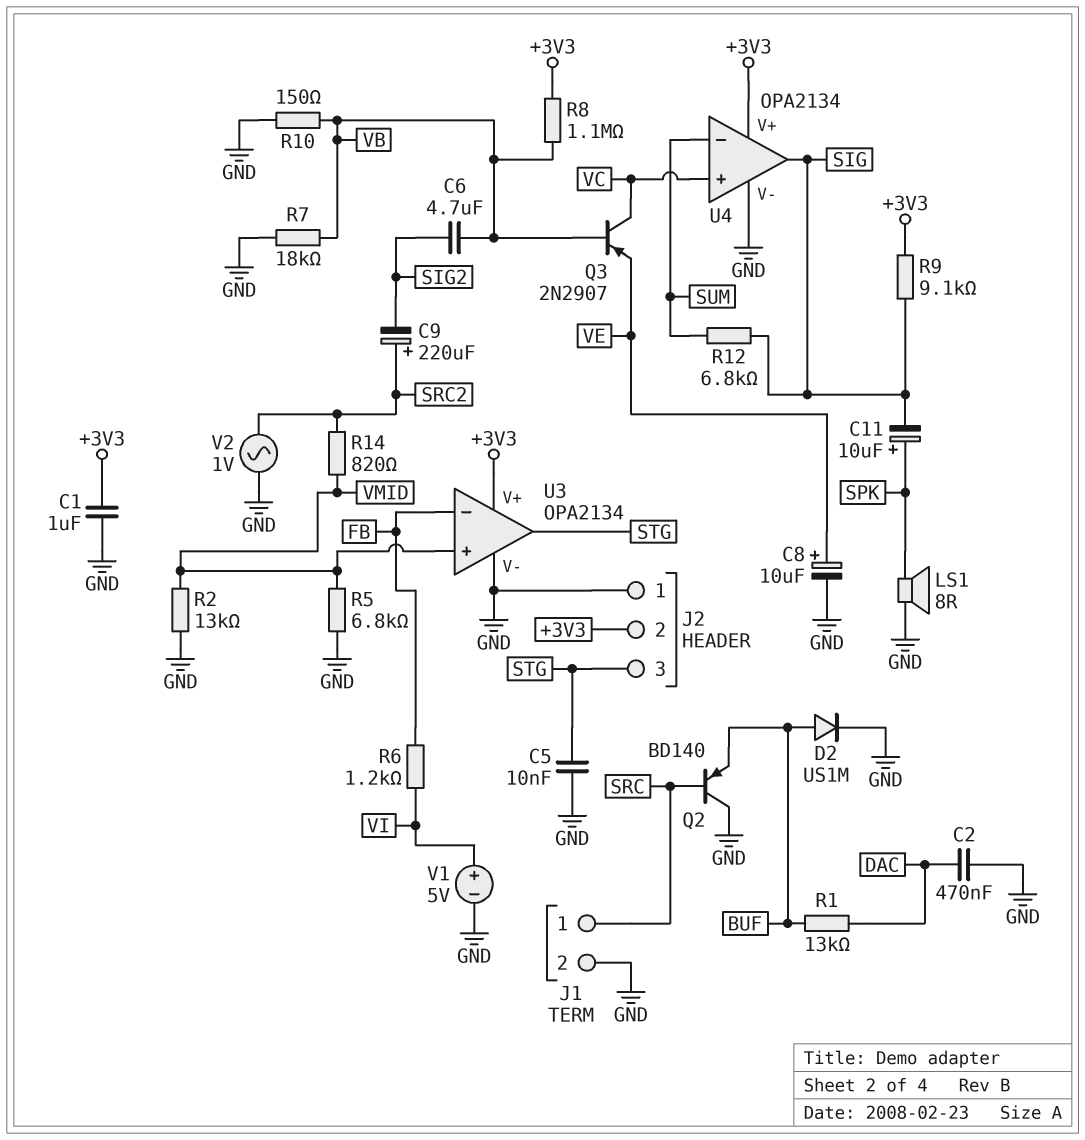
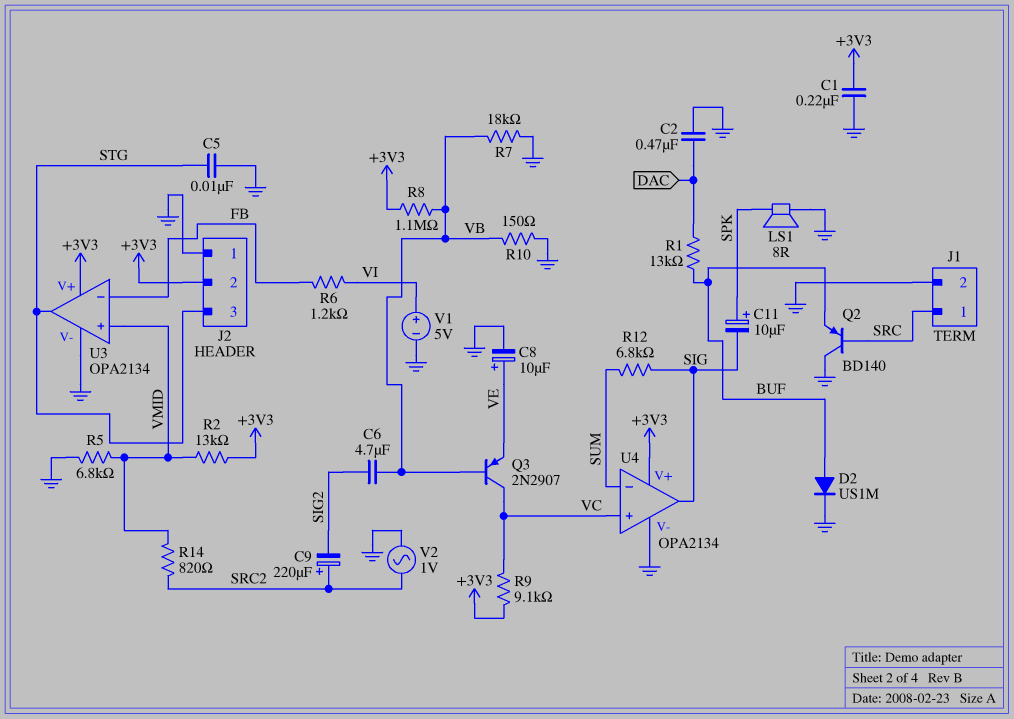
C1: 1uF (+3V3, GND) -> 220nF (+3V3, GND)
R2: 13k (GND, VMID) -> 13k (+3V3, VMID)
R9: 9.1k (+3V3, SIG) -> 9.1k (+3V3, VC)

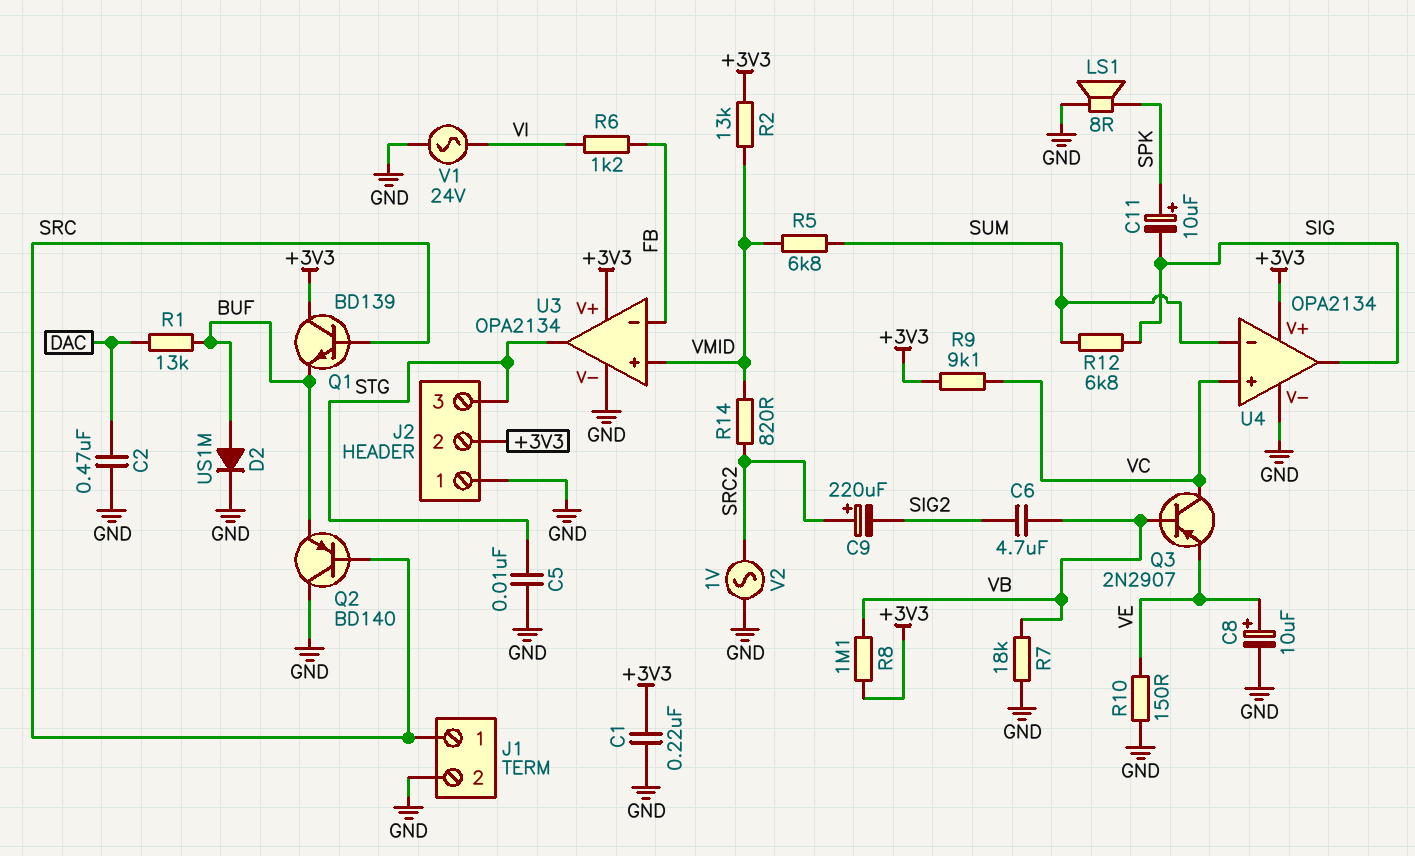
Q1: none -> NPN BD139 (B SRC, C +3V3, E BUF)
R5: 6.8k (GND, VMID) -> 6.8k (SUM, VMID)
R10: 150 (GND, VB) -> 150 (GND, VE)
V1: 5V (plus VI, minus GND) -> AC 24V (GND, VI)

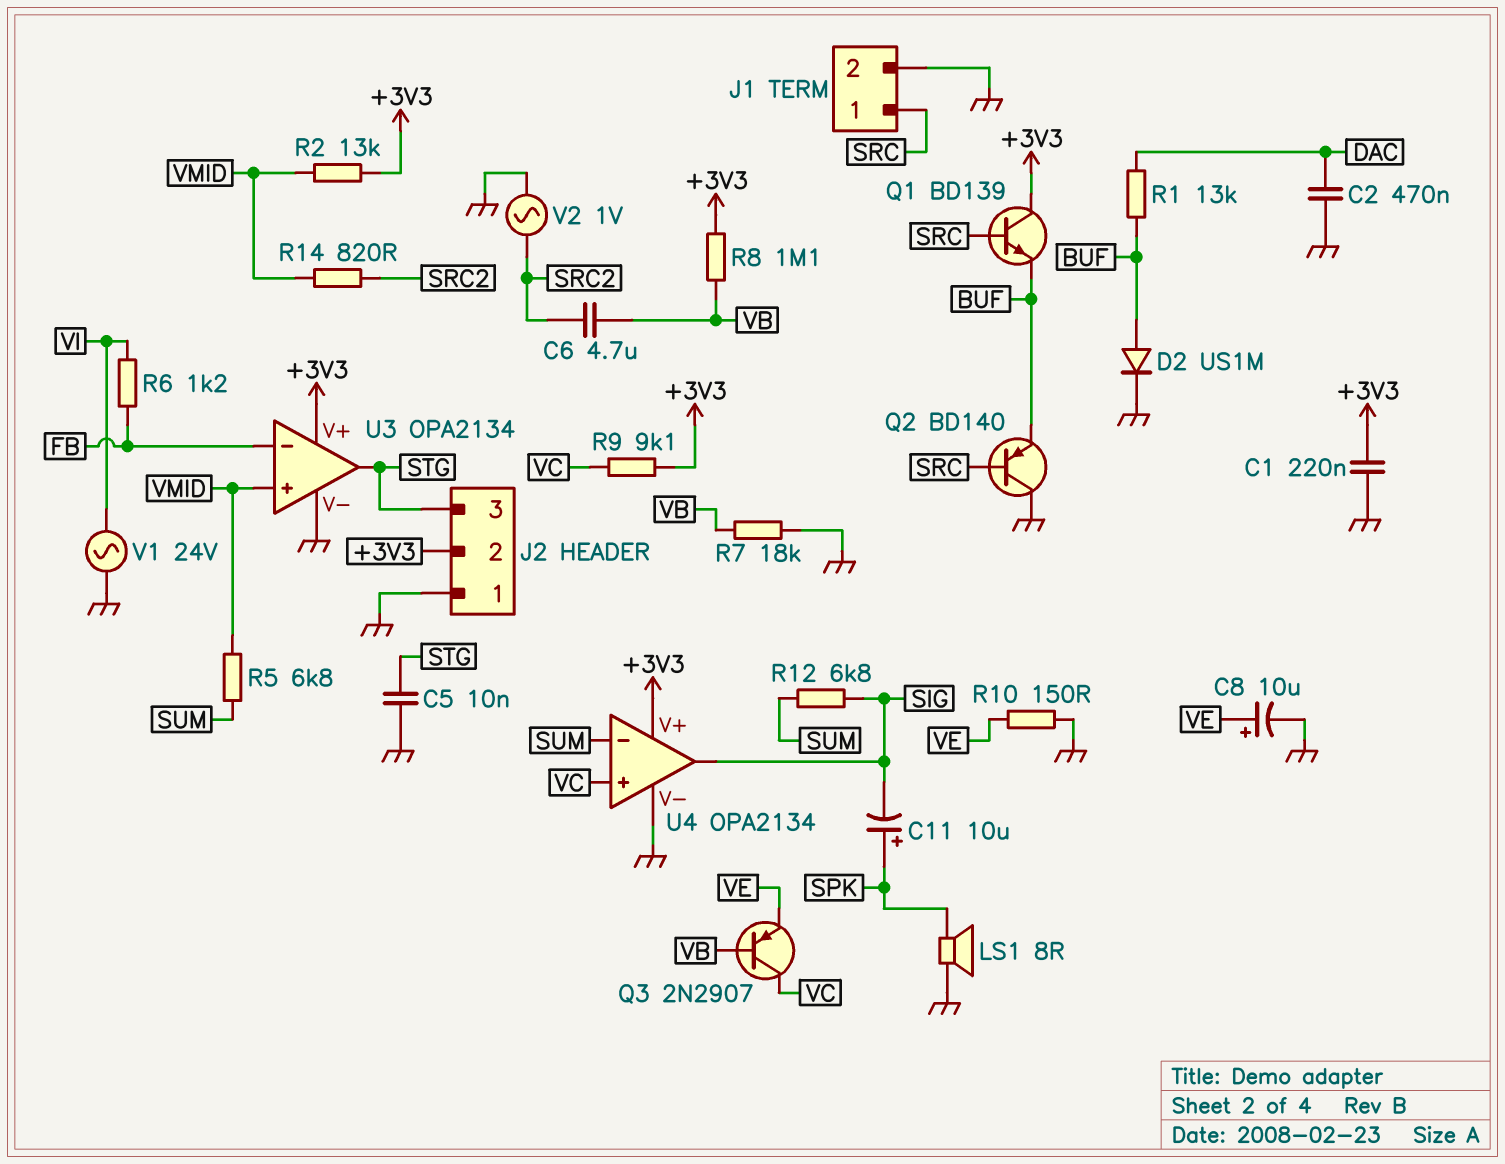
C6: 4.7uF (SIG2, VB) -> 4.7uF (SRC2, VB)
C9: 220uF (plus SRC2, minus SIG2) -> none

